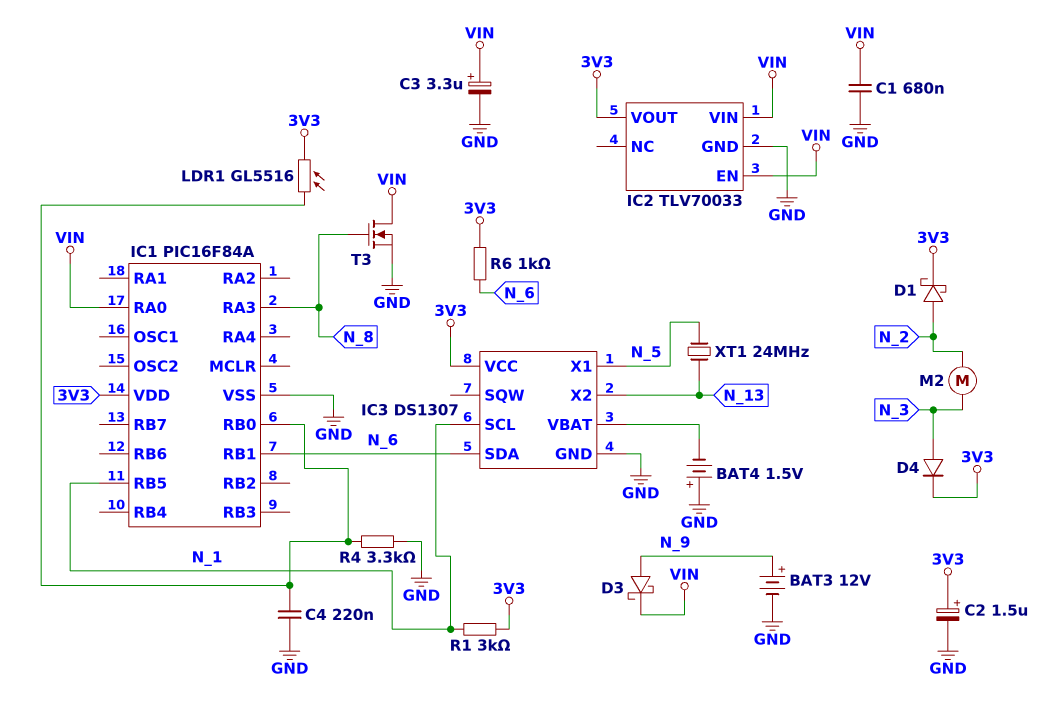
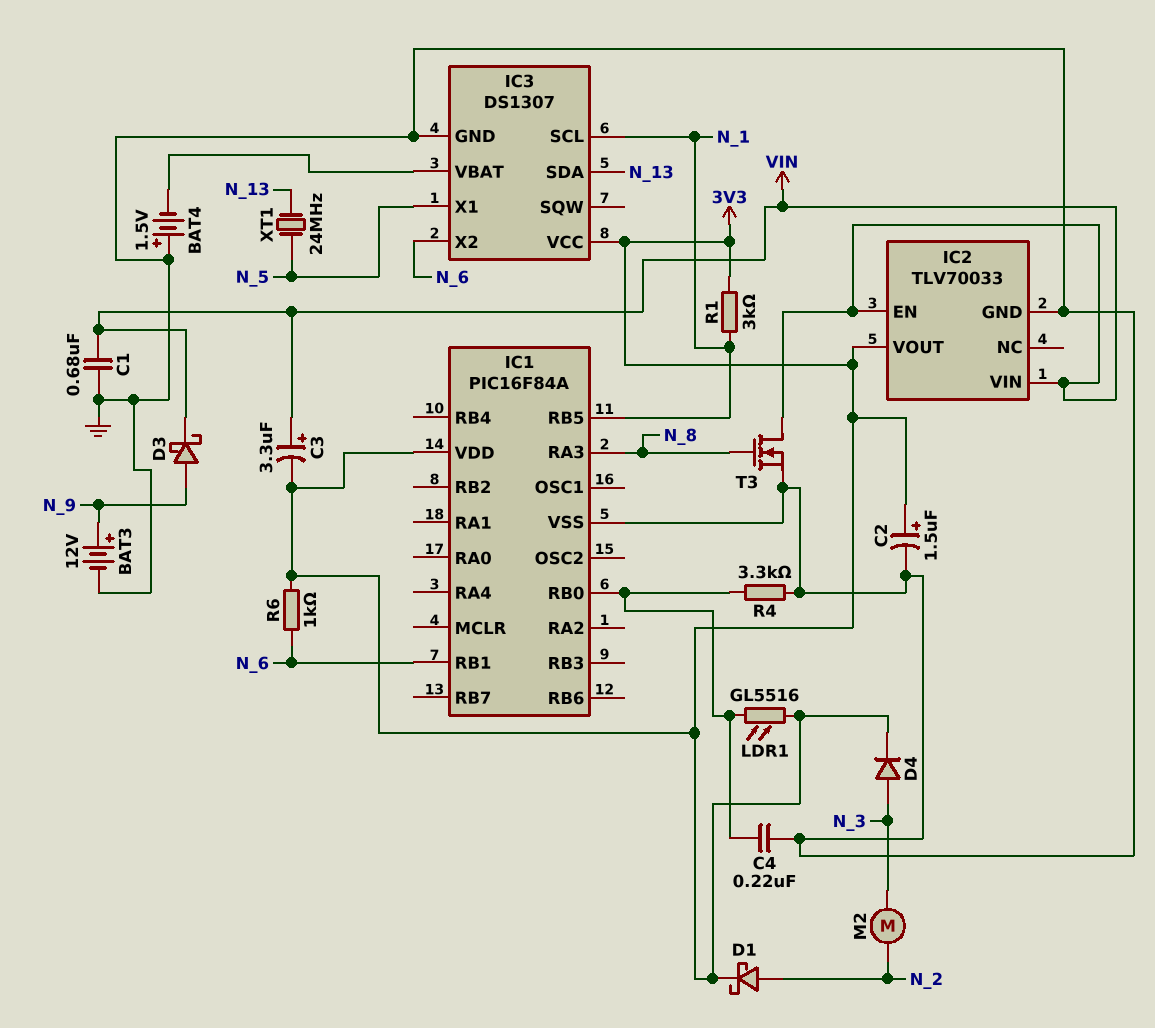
C3: 3.3uF (plus VIN, minus GND) -> 3.3uF (plus VIN, minus 3V3)
IC1 pin RA0: VIN -> none
IC3 pin SDA: N_6 -> N_13
IC3 pin X2: N_13 -> N_6

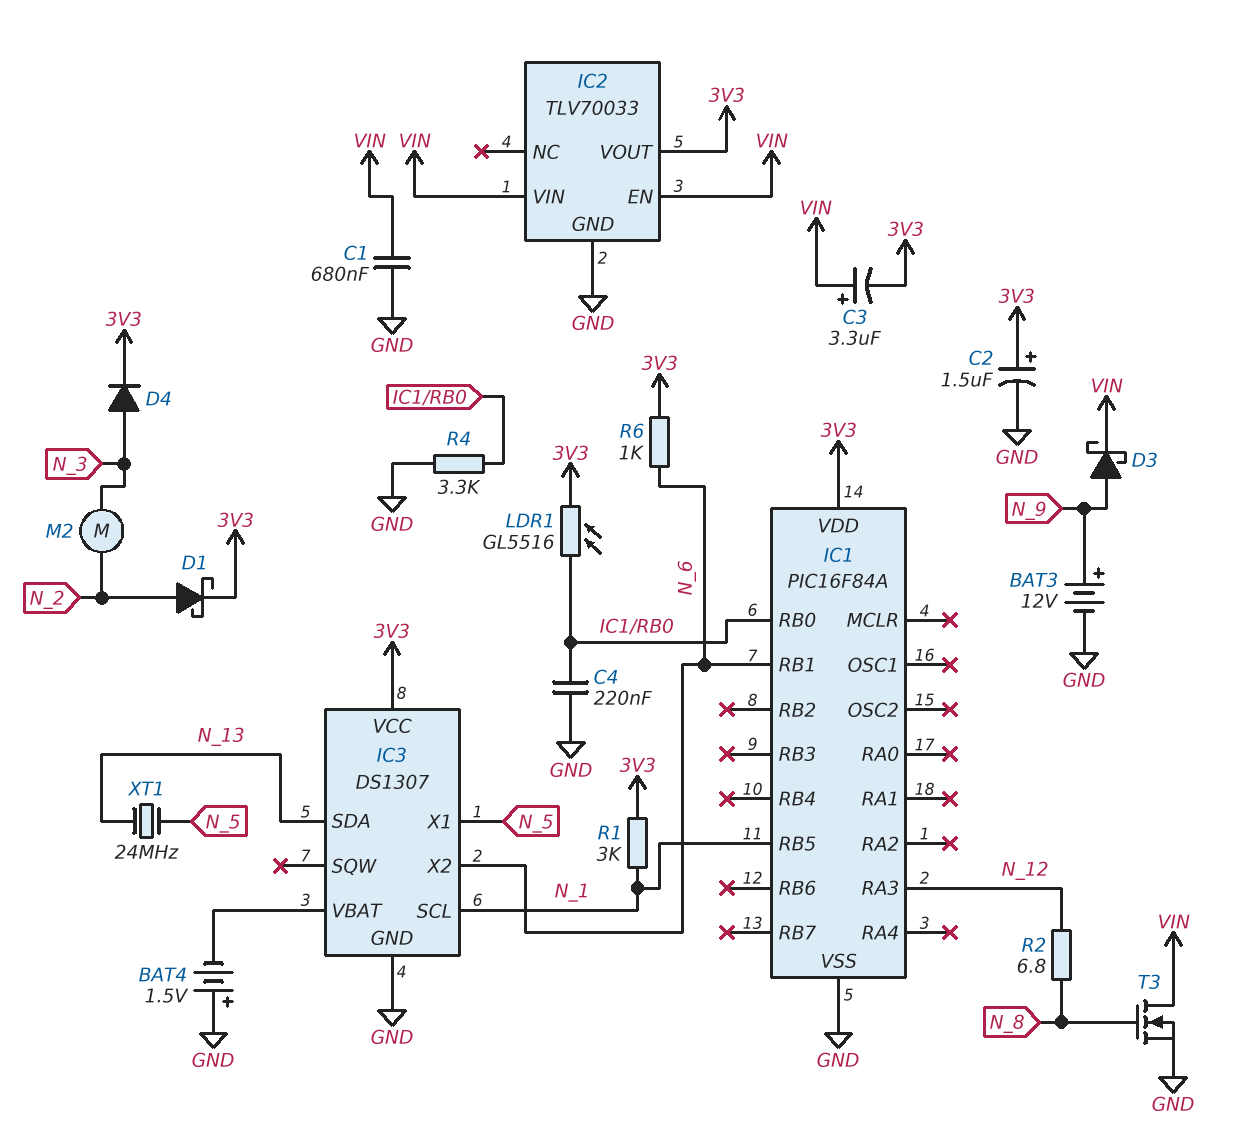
IC1 pin RA3: N_8 -> N_12
R2: none -> 6.8 (N_8, N_12)

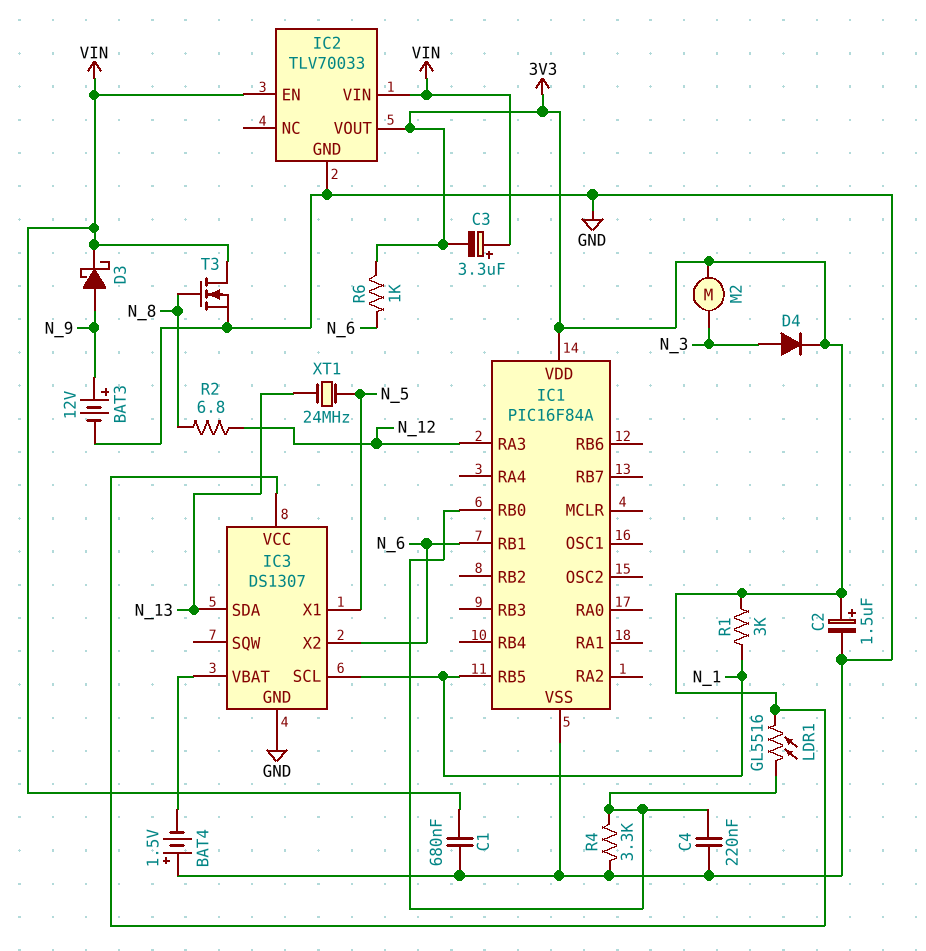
D1: schottky (A N_2, K 3V3) -> none
M2: motor (N_2, N_3) -> motor (3V3, N_3)

